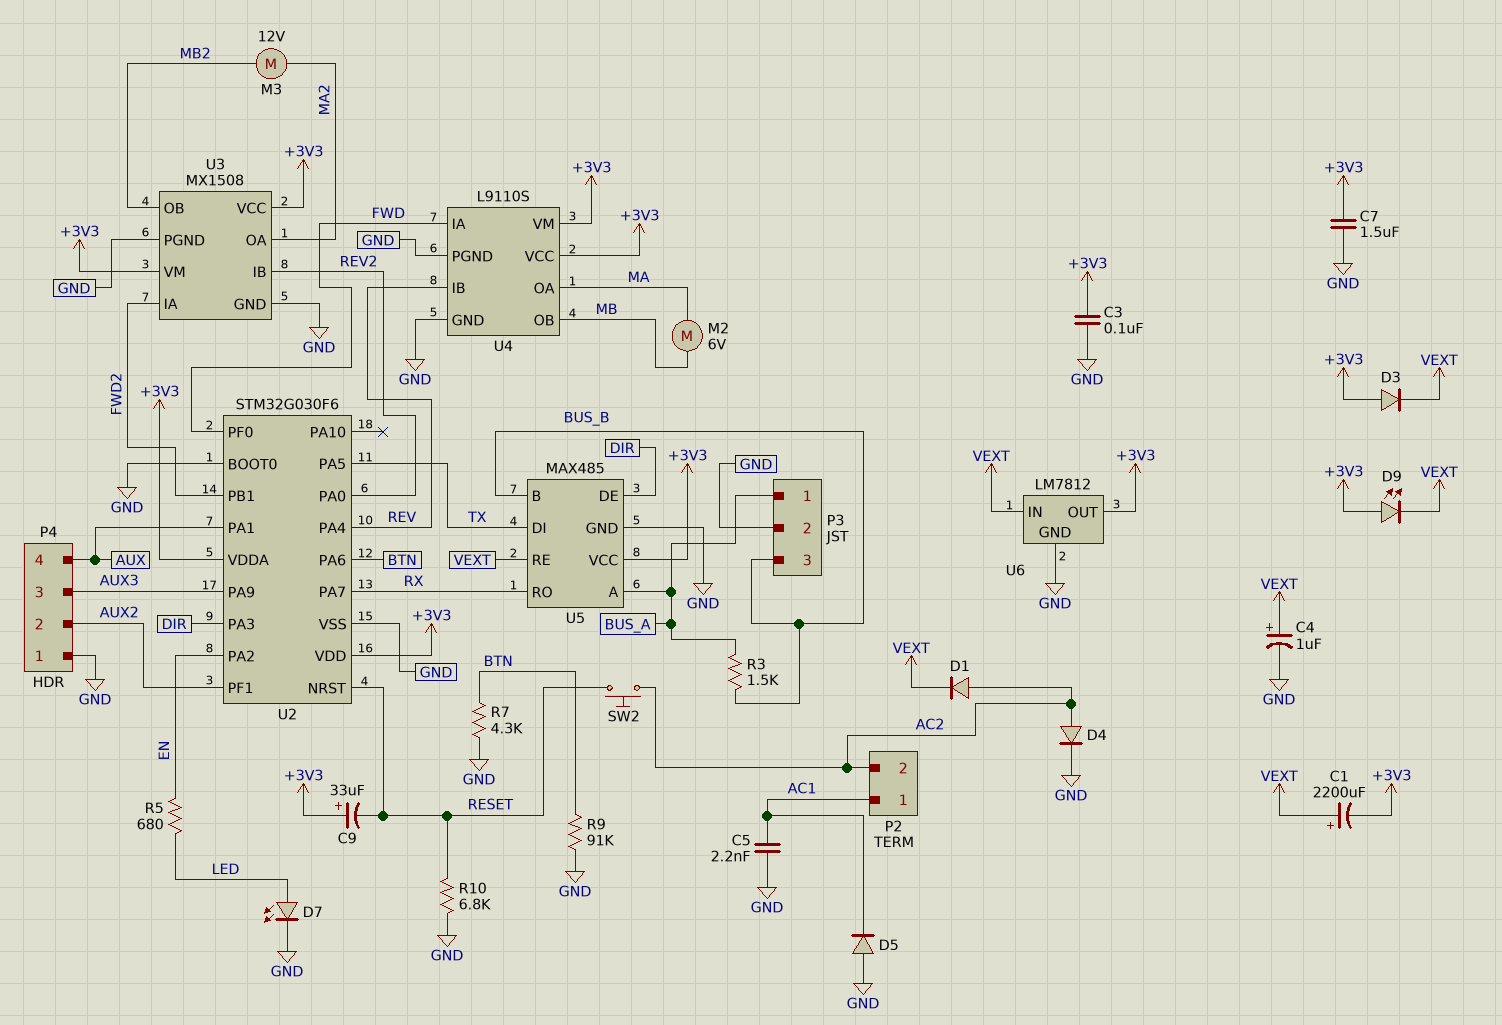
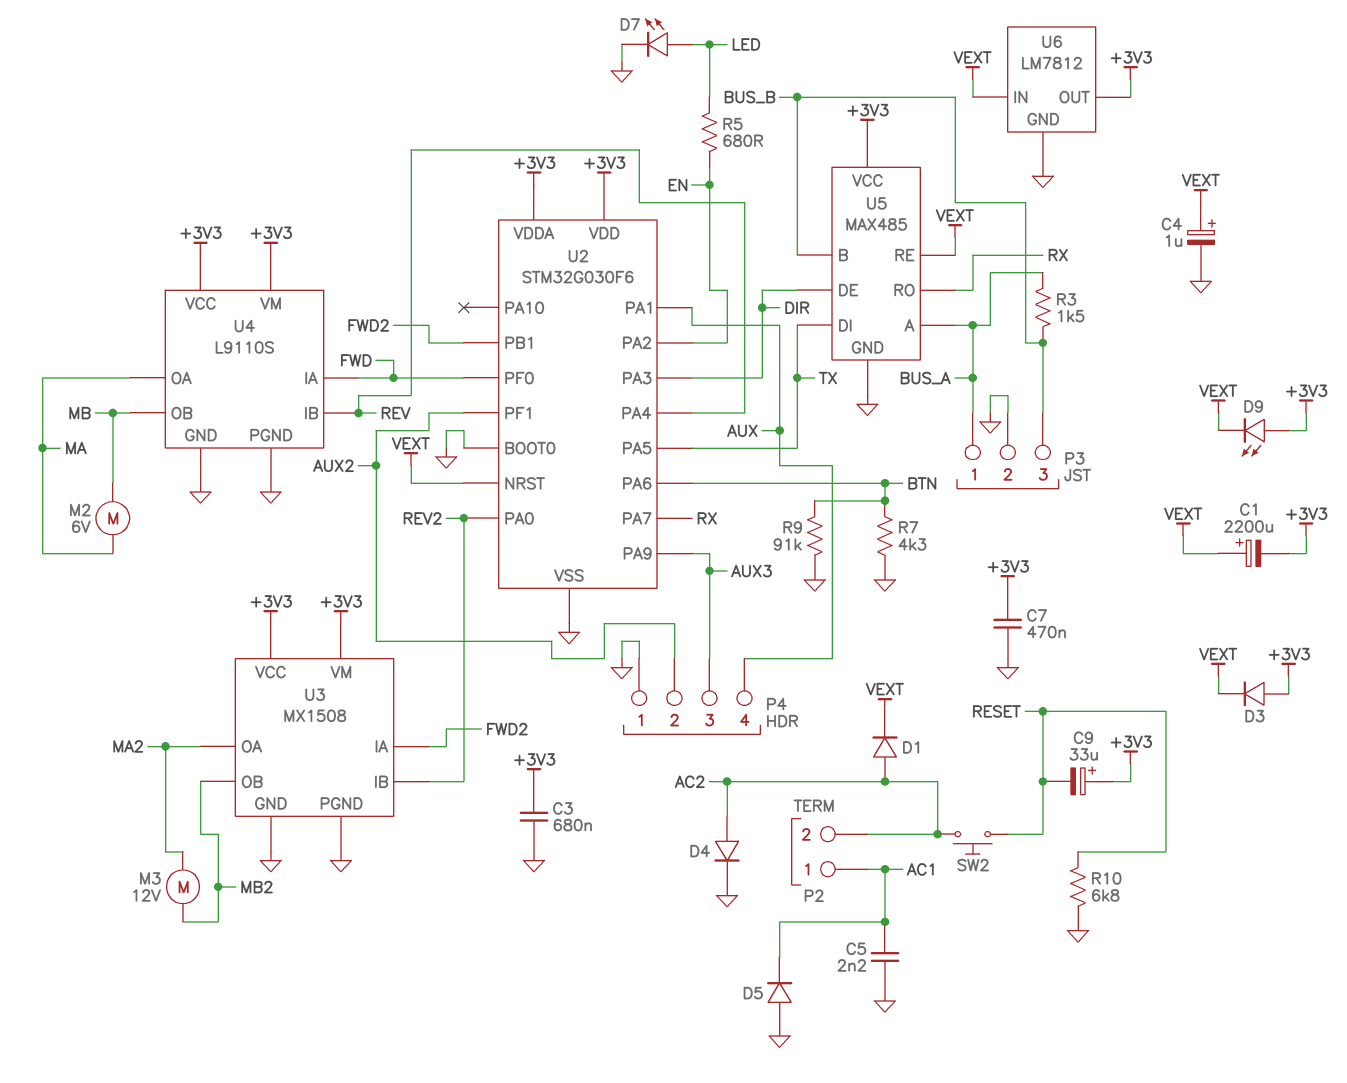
C3: 100nF (+3V3, GND) -> 680nF (+3V3, GND)
C7: 1.5uF (+3V3, GND) -> 470nF (+3V3, GND)
U2 pin NRST: RESET -> VEXT

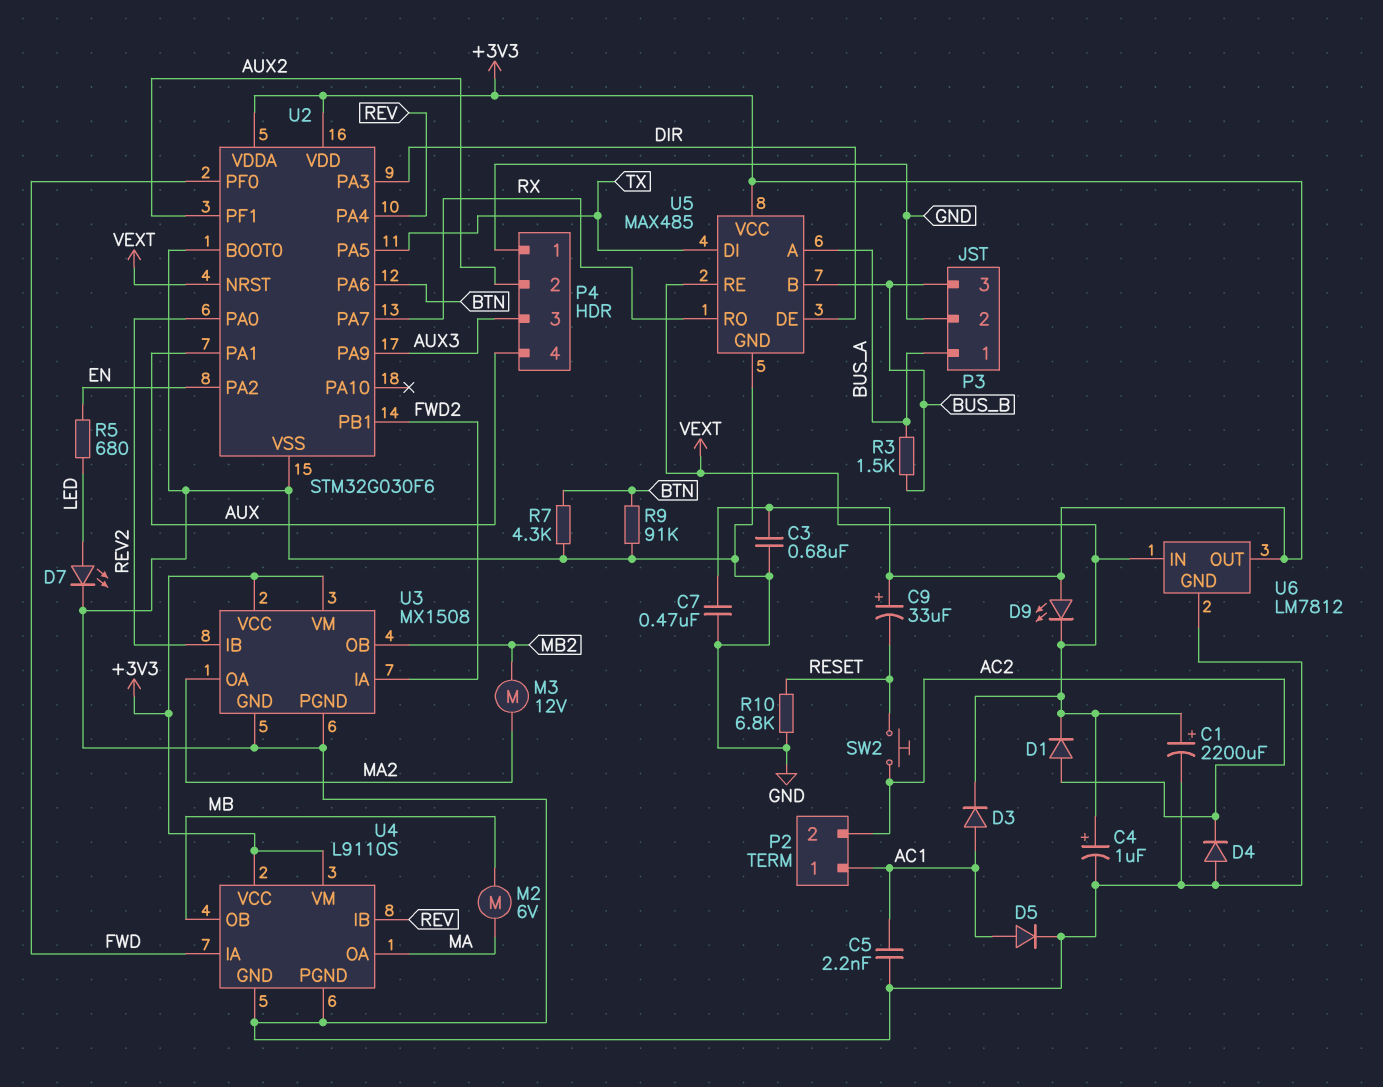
C1: 2200uF (plus VEXT, minus +3V3) -> 2200uF (plus VEXT, minus GND)
D3: diode (A +3V3, K VEXT) -> diode (A AC1, K VEXT)
D4: diode (A AC2, K GND) -> diode (A GND, K AC2)
D5: diode (A GND, K AC1) -> diode (A AC1, K GND)

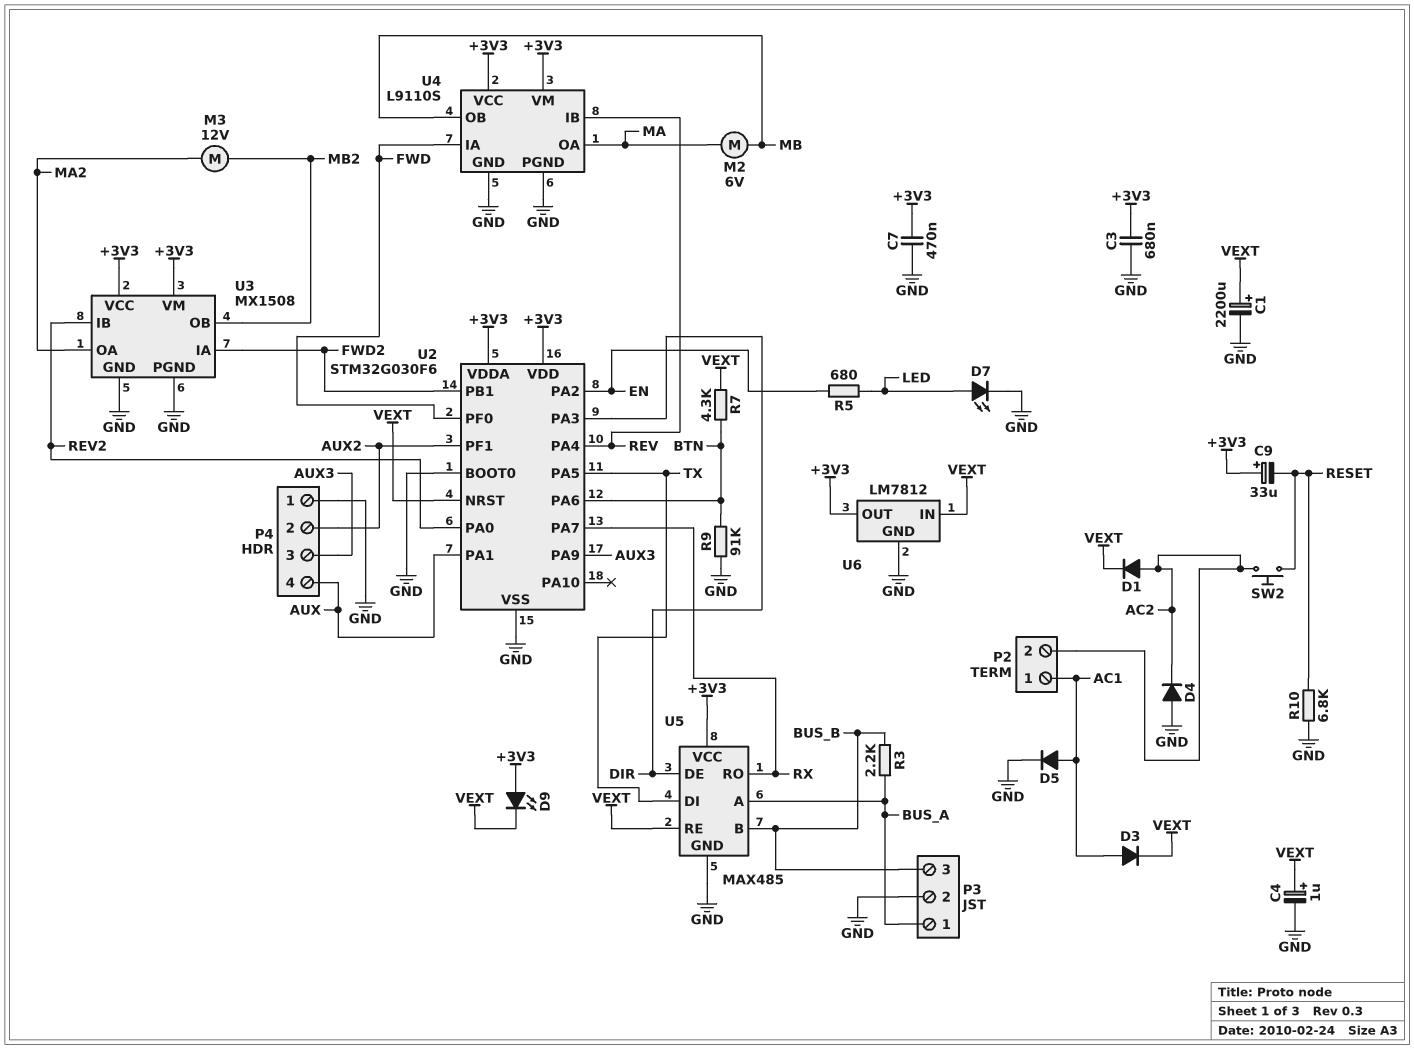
C5: 2.2nF (AC1, GND) -> none
R3: 1.5k (BUS_A, BUS_B) -> 2.2k (BUS_A, BUS_B)
R7: 4.3k (BTN, GND) -> 4.3k (BTN, VEXT)

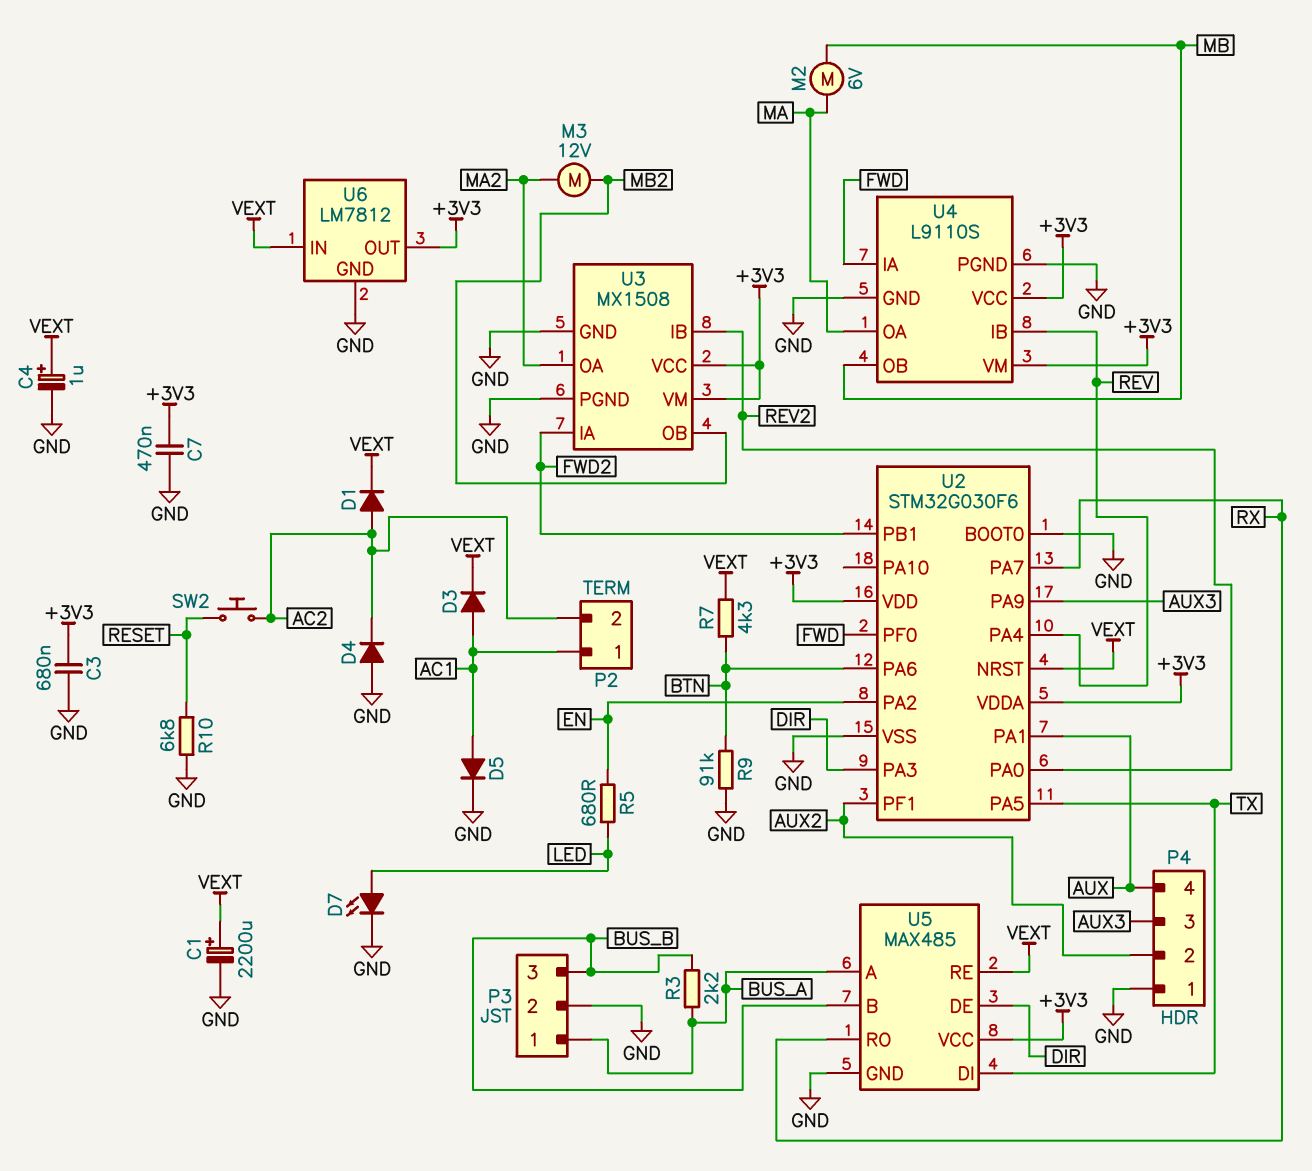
C9: 33uF (plus +3V3, minus RESET) -> none
D9: LED (A +3V3, K VEXT) -> none

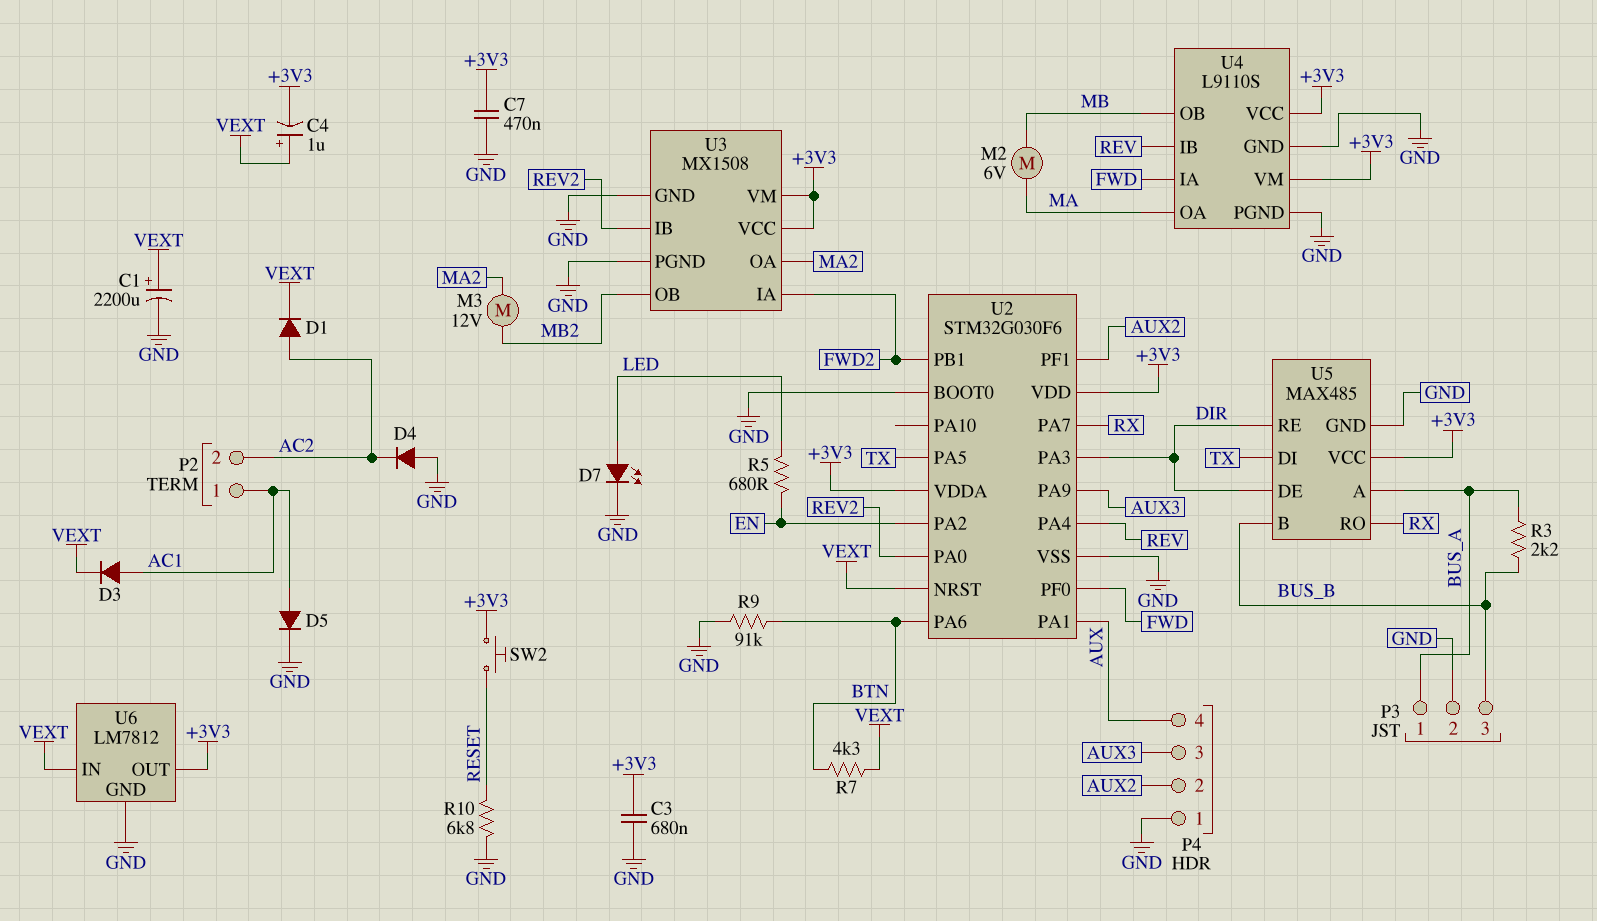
C4: 1uF (plus VEXT, minus GND) -> 1uF (plus VEXT, minus +3V3)
SW2: button (AC2, RESET) -> button (+3V3, RESET)
U5 pin RE: VEXT -> DIR

